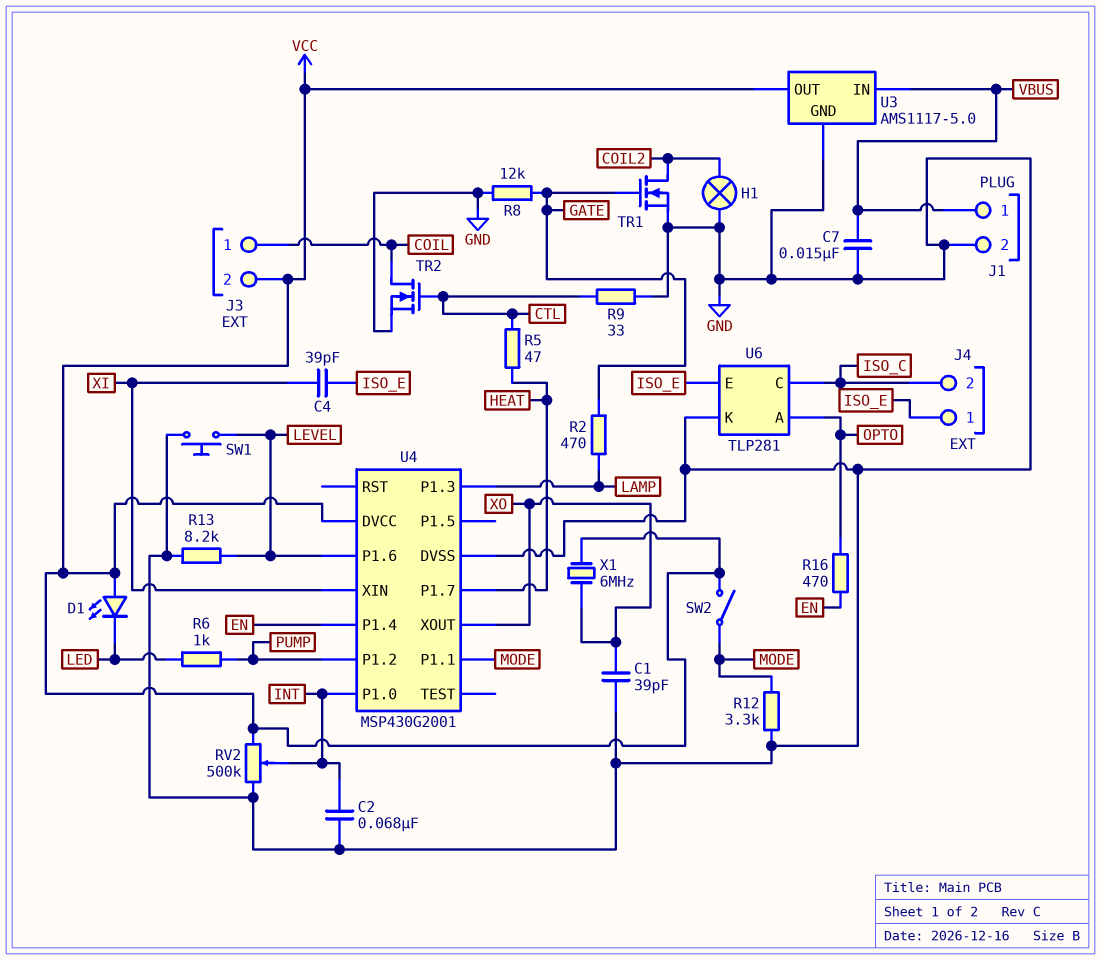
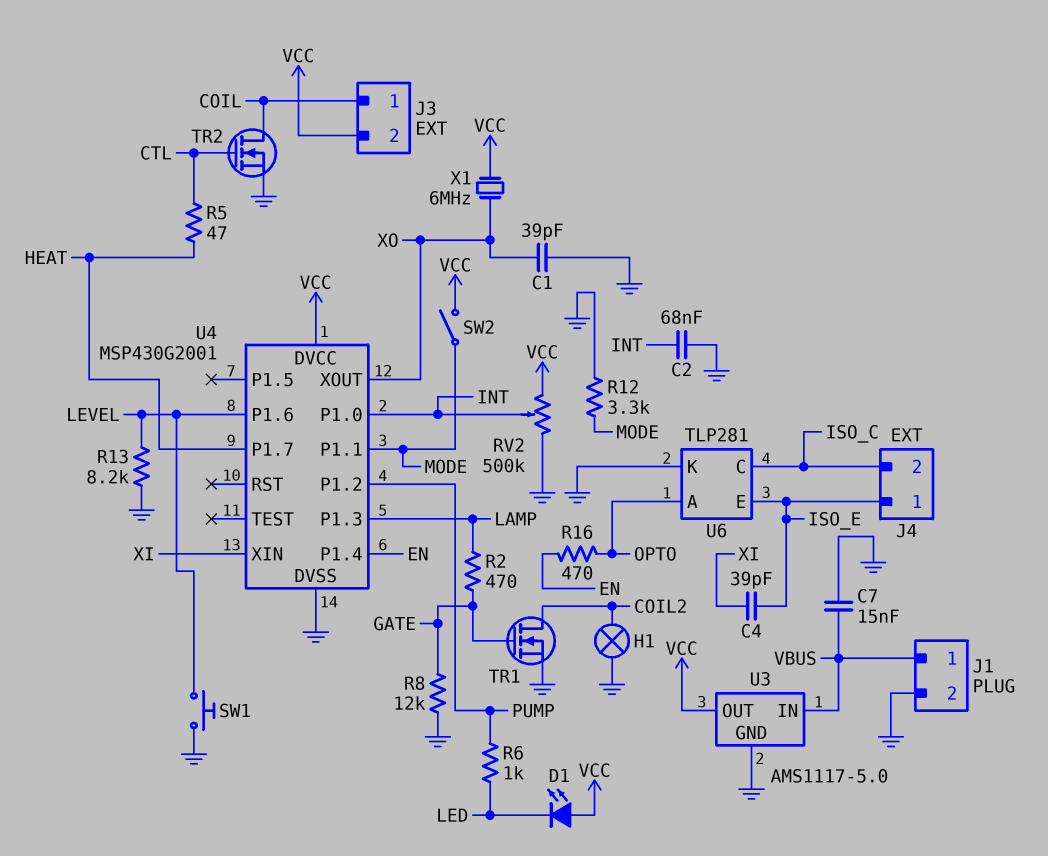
R9: 33 (CTL, GND) -> none

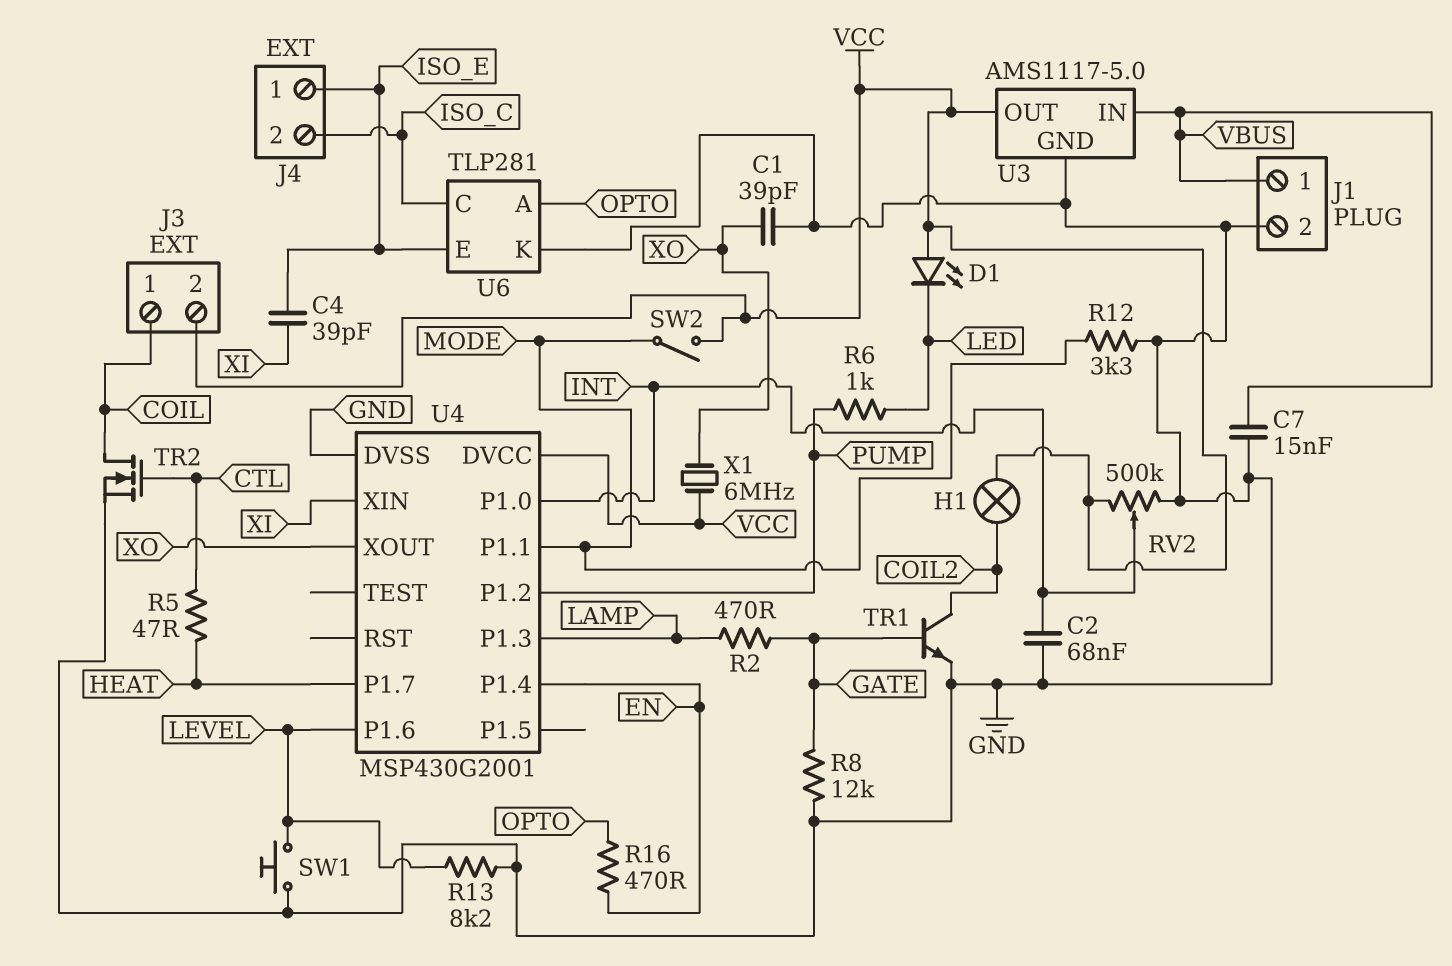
H1: lamp (COIL2, GND) -> lamp (COIL2, VCC)
TR1: NMOS (G GATE, D COIL2, S GND) -> NPN (B GATE, C COIL2, E GND)

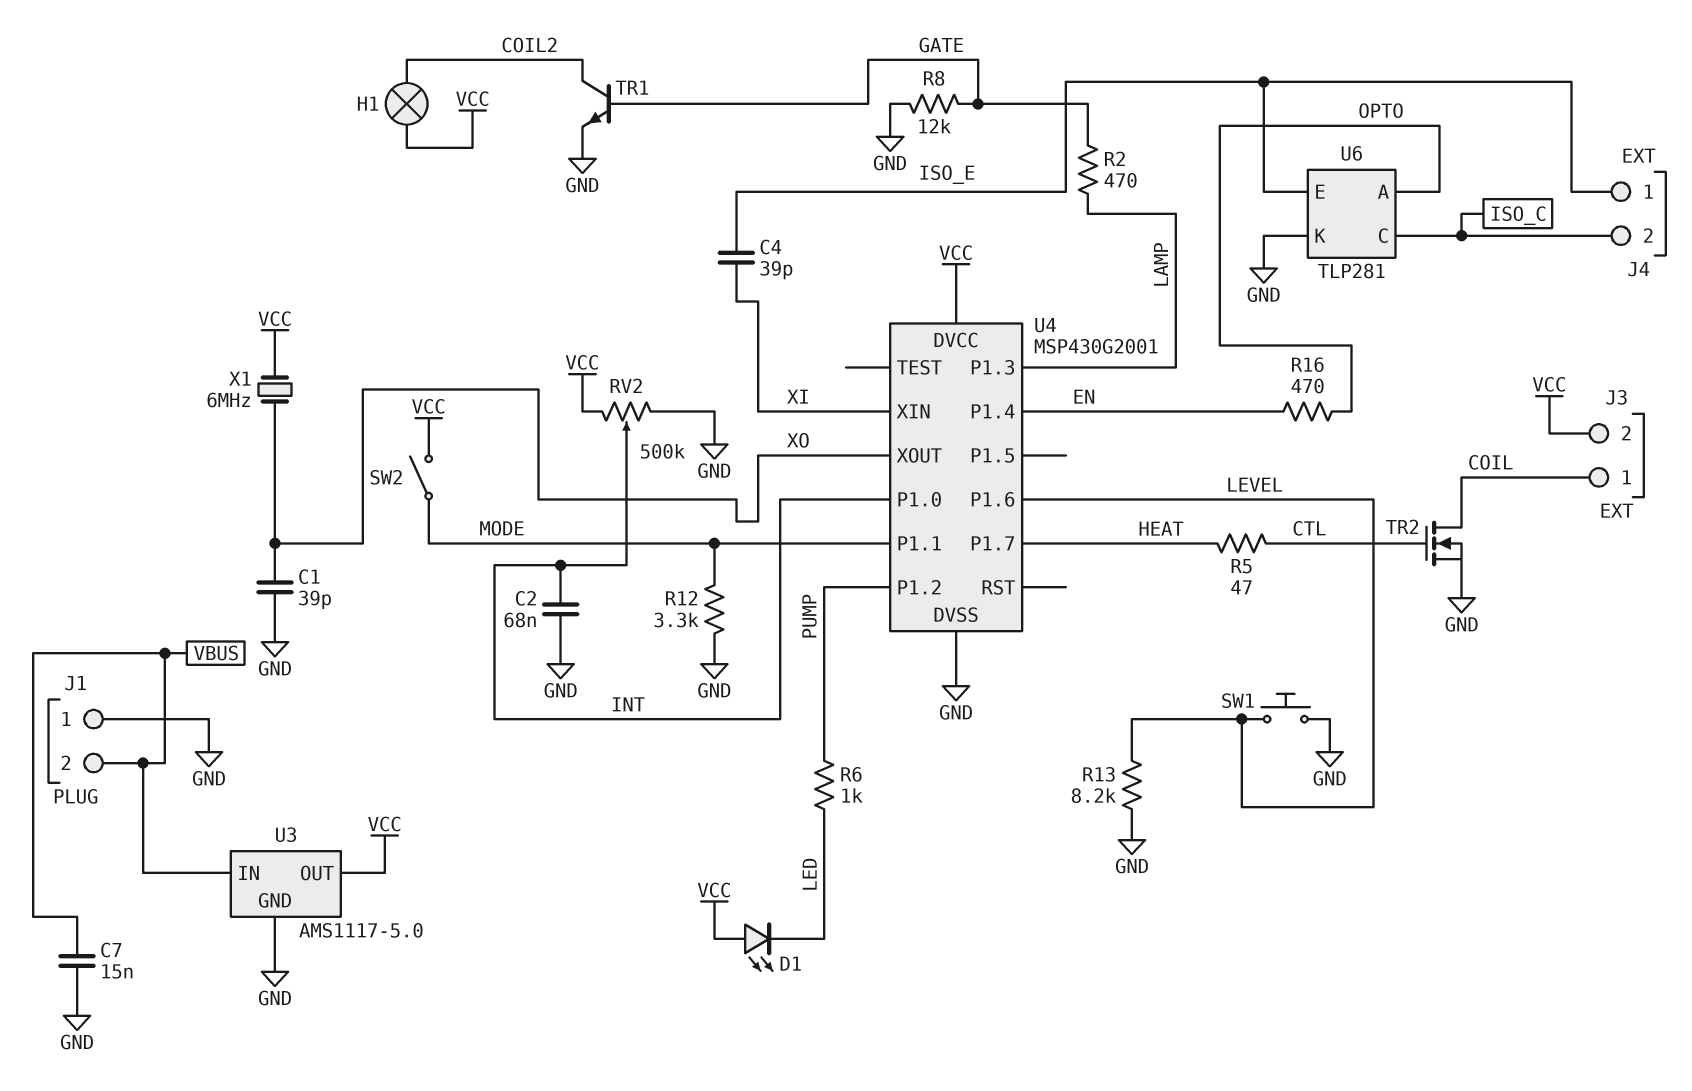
J1 pin 1: VBUS -> GND
J1 pin 2: GND -> VBUS

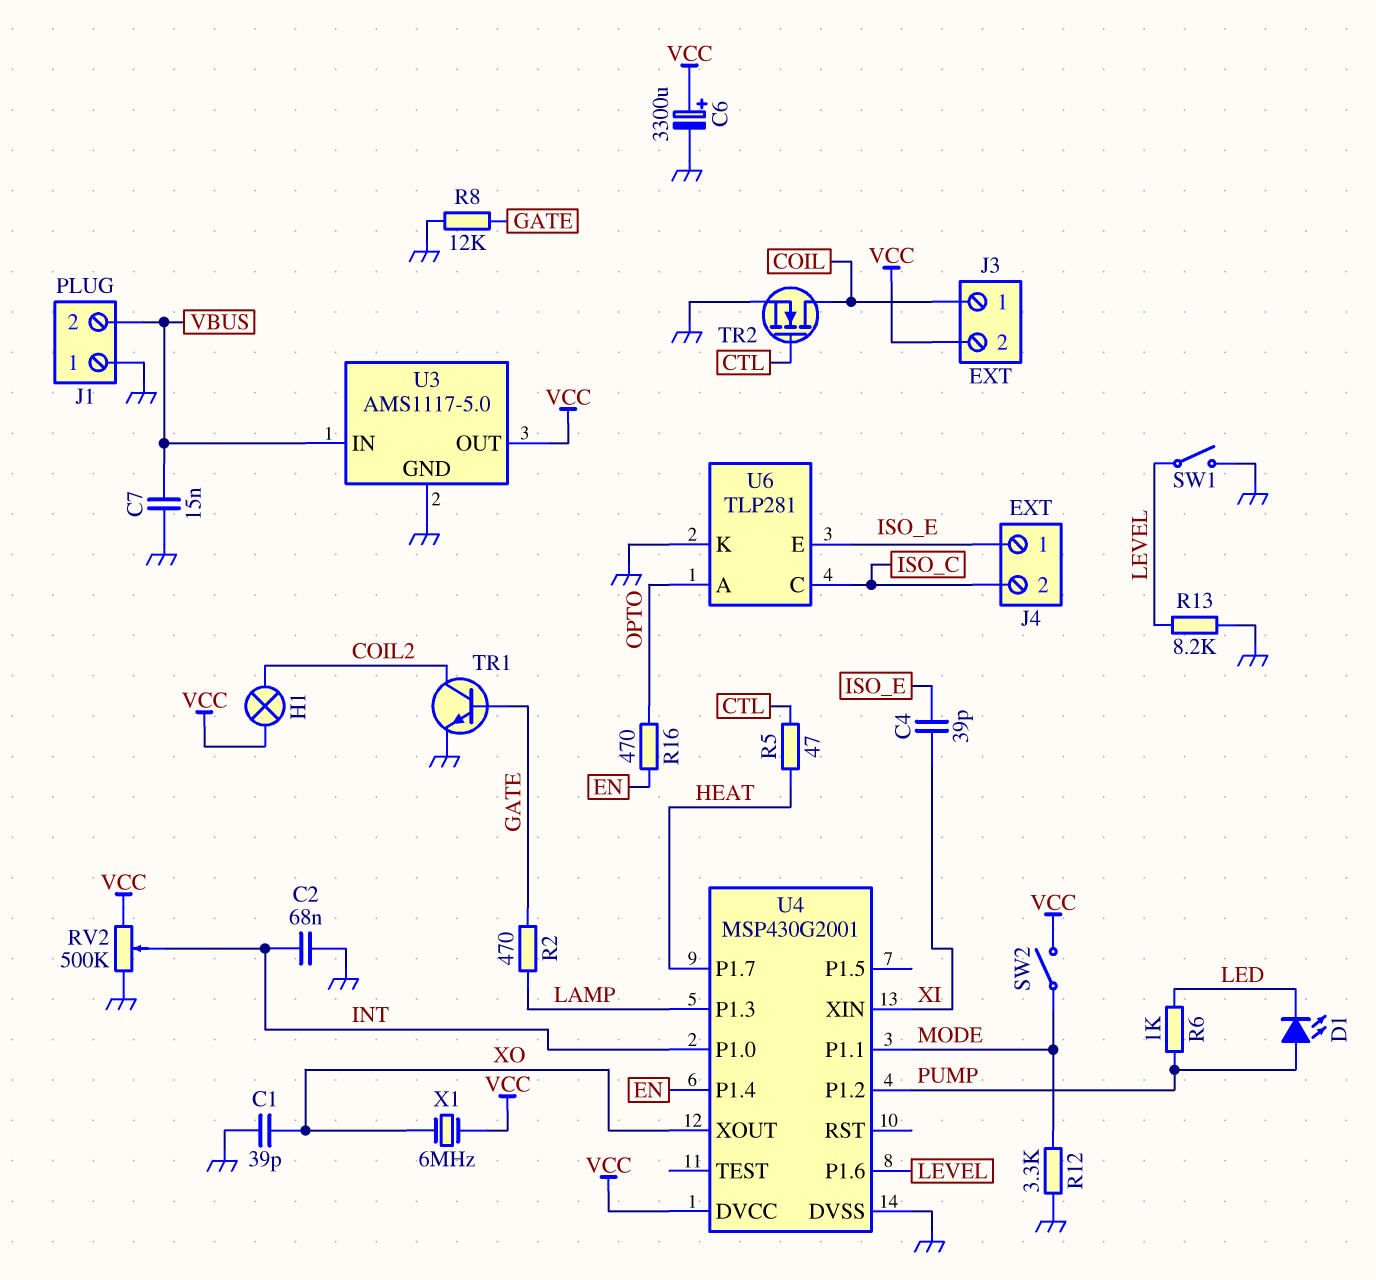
C6: none -> 3300uF (plus VCC, minus GND)
D1: LED (A VCC, K LED) -> LED (A PUMP, K LED)
SW1: button (GND, LEVEL) -> switch (GND, LEVEL)

